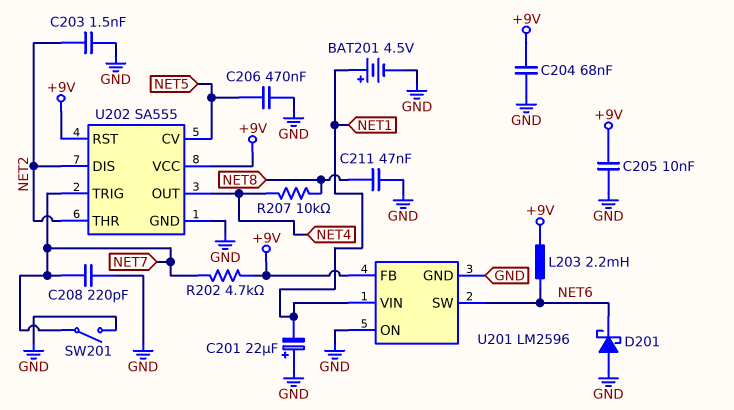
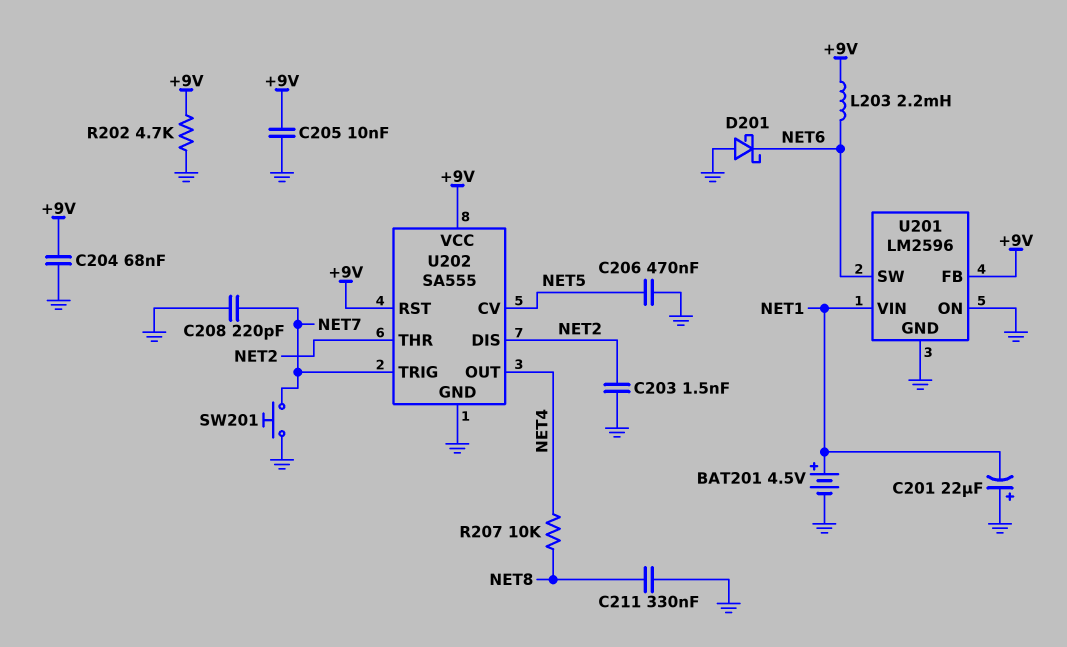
C211: 47nF (GND, NET8) -> 330nF (GND, NET8)
R202: 4.7k (+9V, NET7) -> 4.7k (+9V, GND)
SW201: switch (GND, NET7) -> button (GND, NET7)

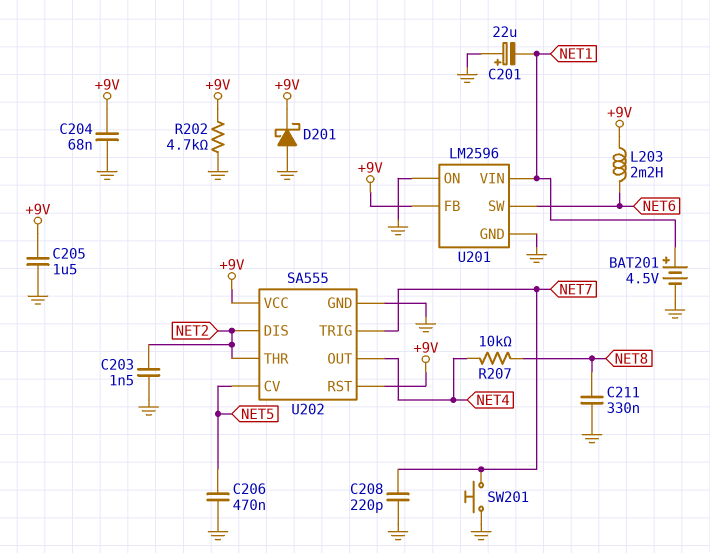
C205: 10nF (+9V, GND) -> 1.5uF (+9V, GND)
D201: schottky (A GND, K NET6) -> schottky (A GND, K +9V)

